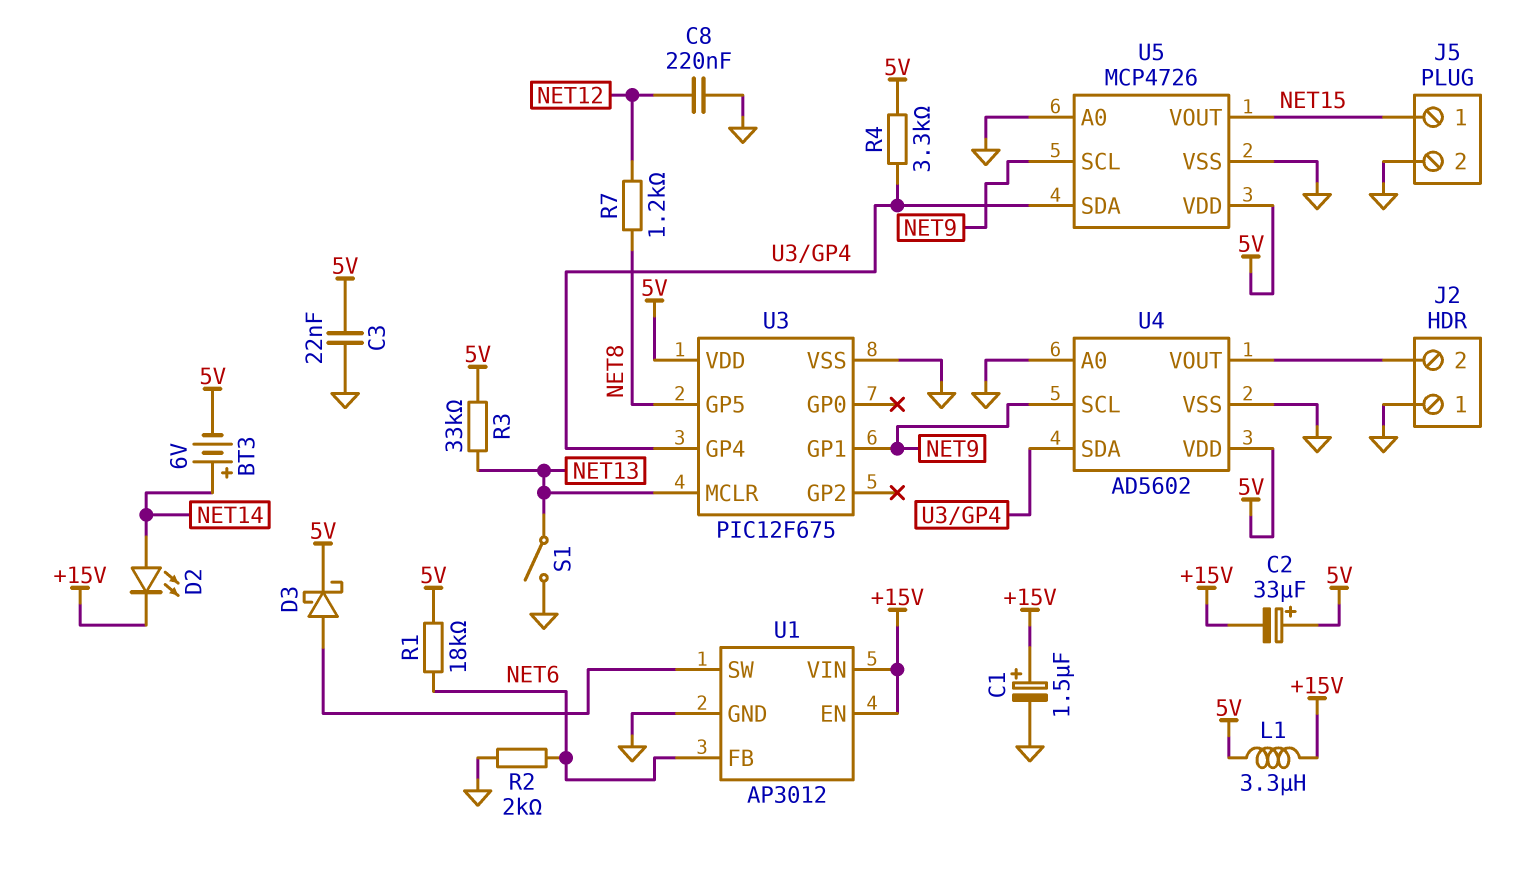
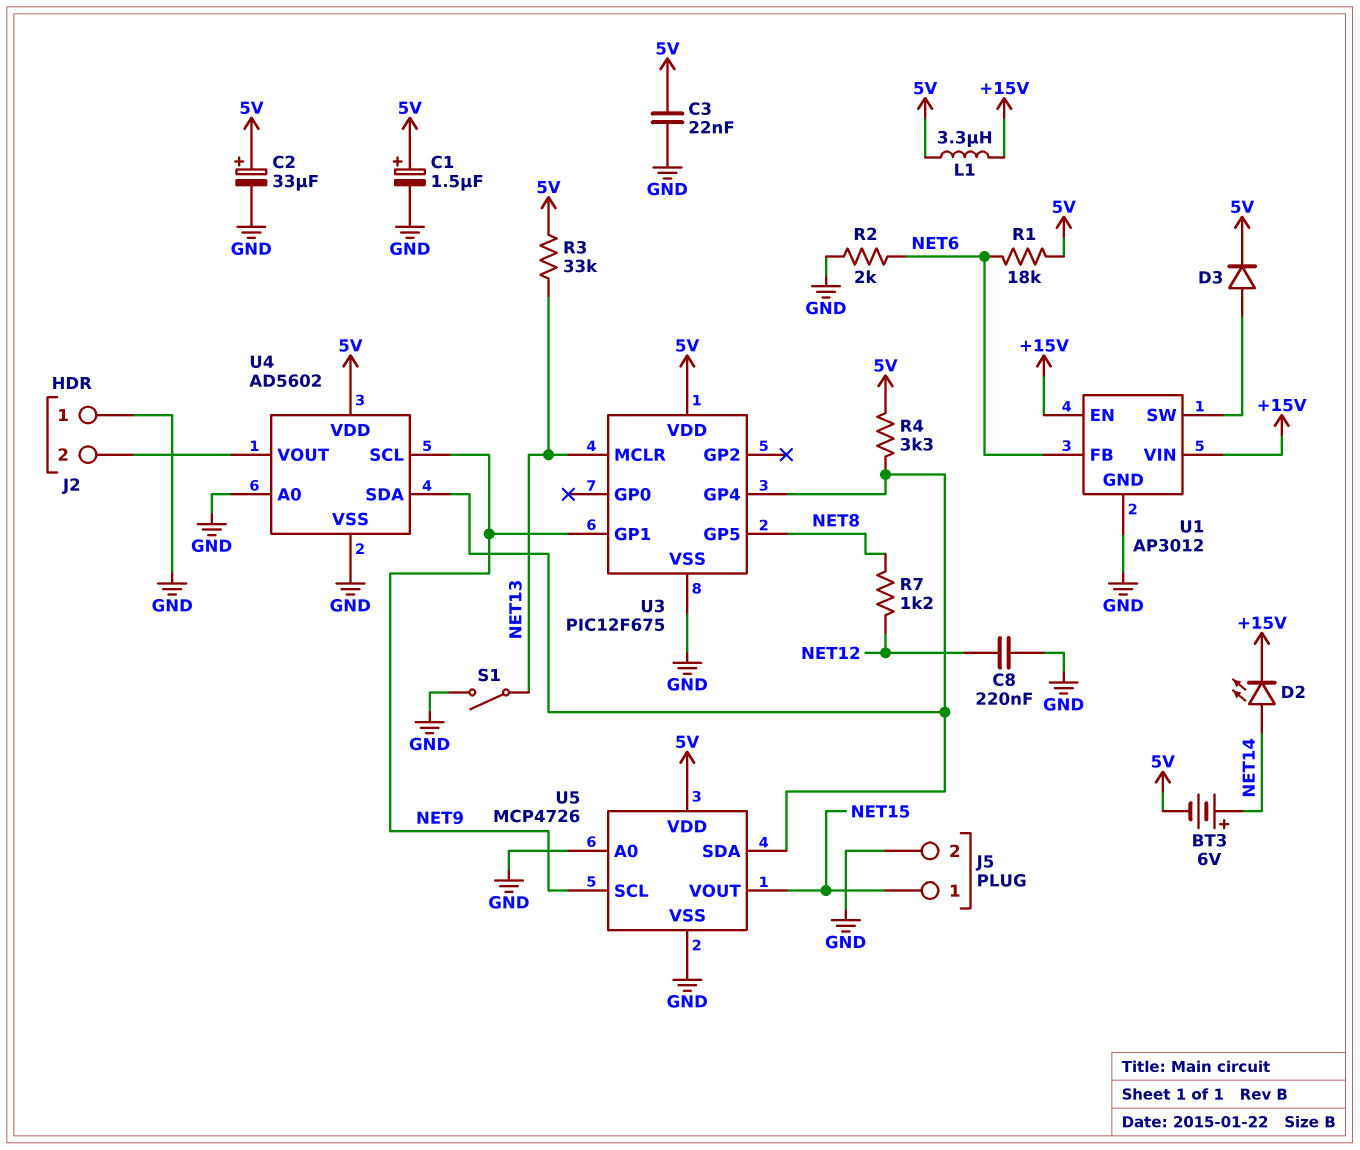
C1: 1.5uF (plus +15V, minus GND) -> 1.5uF (plus 5V, minus GND)
C2: 33uF (plus 5V, minus +15V) -> 33uF (plus 5V, minus GND)
D3: schottky (A U1/SW, K 5V) -> diode (A U1/SW, K 5V)

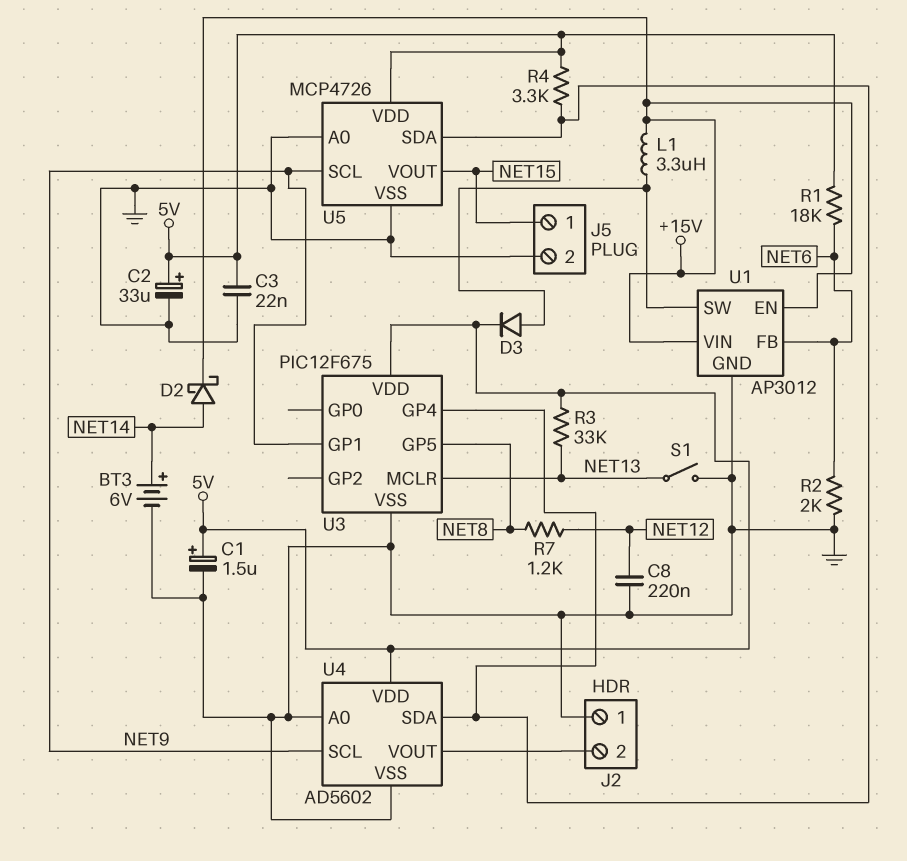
BT3: 6V (plus NET14, minus 5V) -> 6V (plus NET14, minus GND)
D2: LED (A NET14, K +15V) -> schottky (A NET14, K +15V)
L1: 3.3uH (+15V, 5V) -> 3.3uH (+15V, U1/SW)

